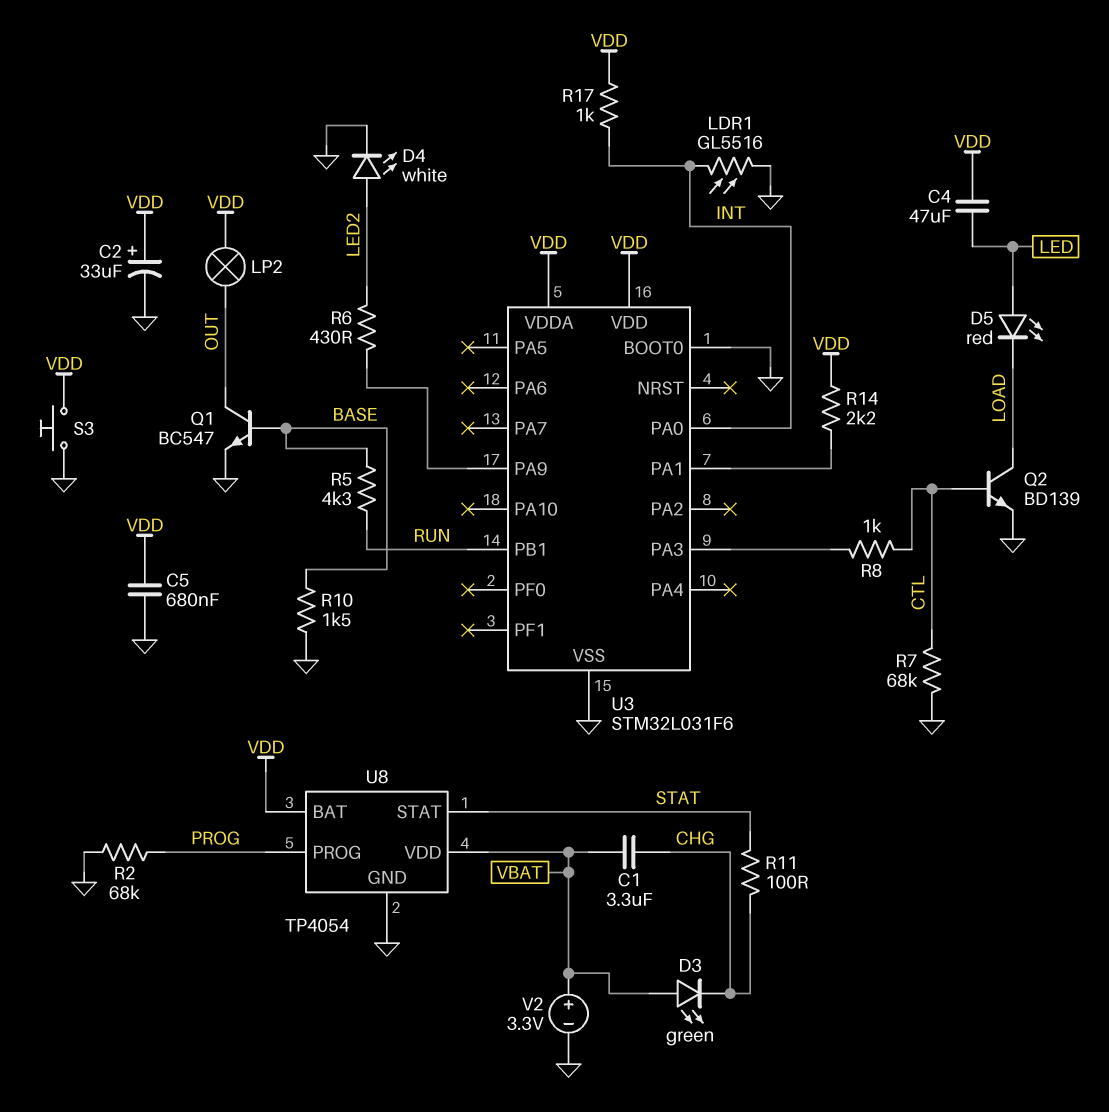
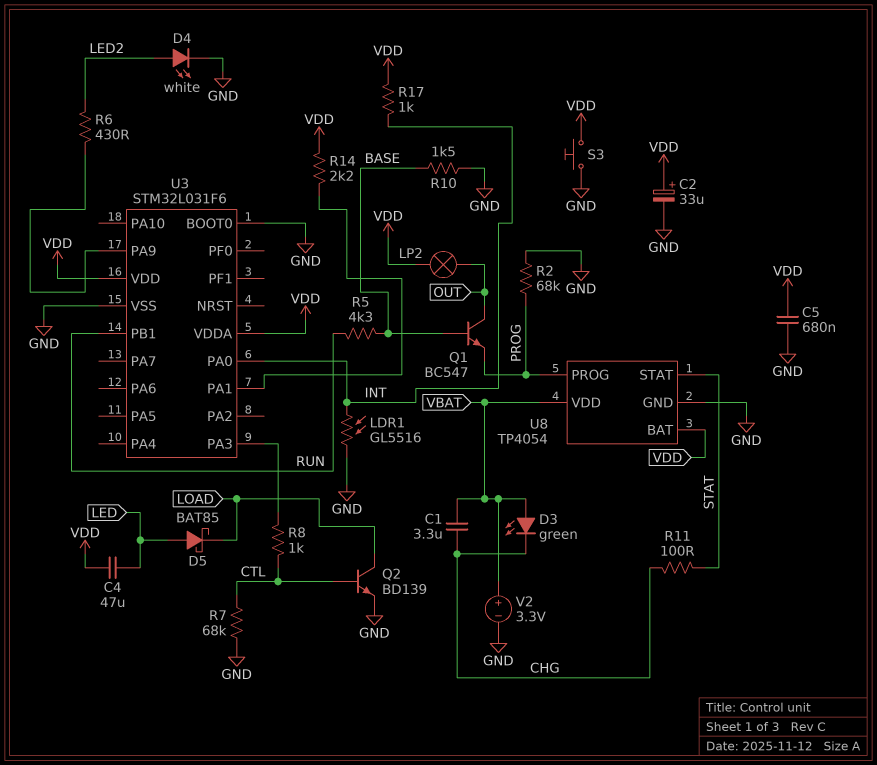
D5: LED red (A LED, K LOAD) -> schottky BAT85 (A LED, K LOAD)
Q1: NPN BC547 (B BASE, C OUT, E GND) -> NPN BC547 (B BASE, C OUT, E PROG)

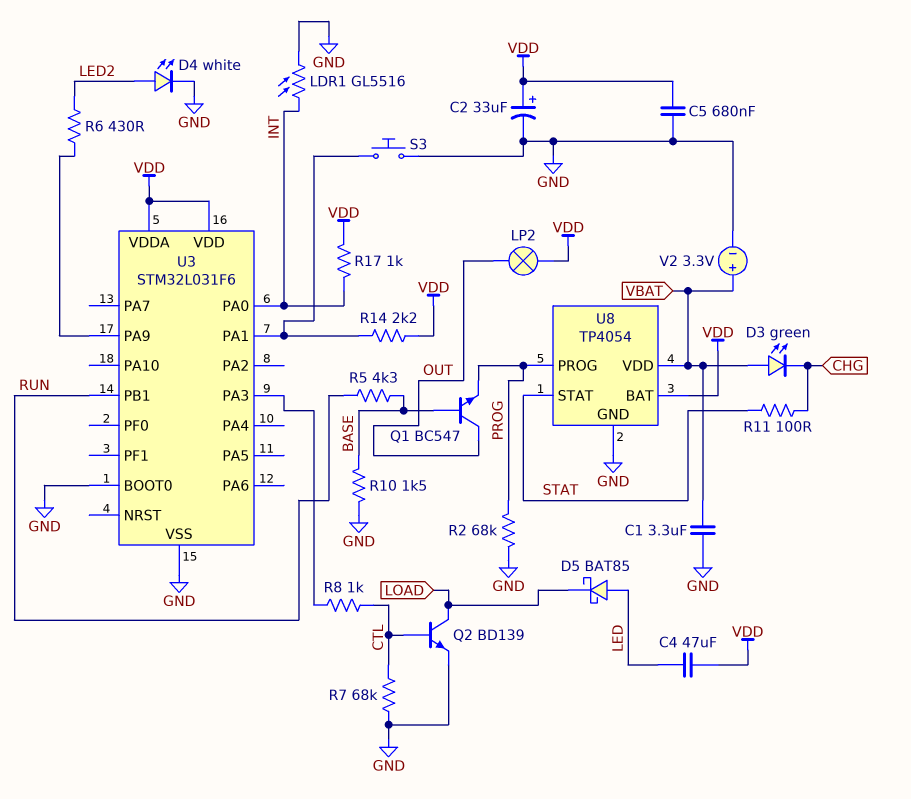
C1: 3.3uF (CHG, VBAT) -> 3.3uF (GND, VBAT)
S3: button (GND, VDD) -> button (GND, U3/PA1)

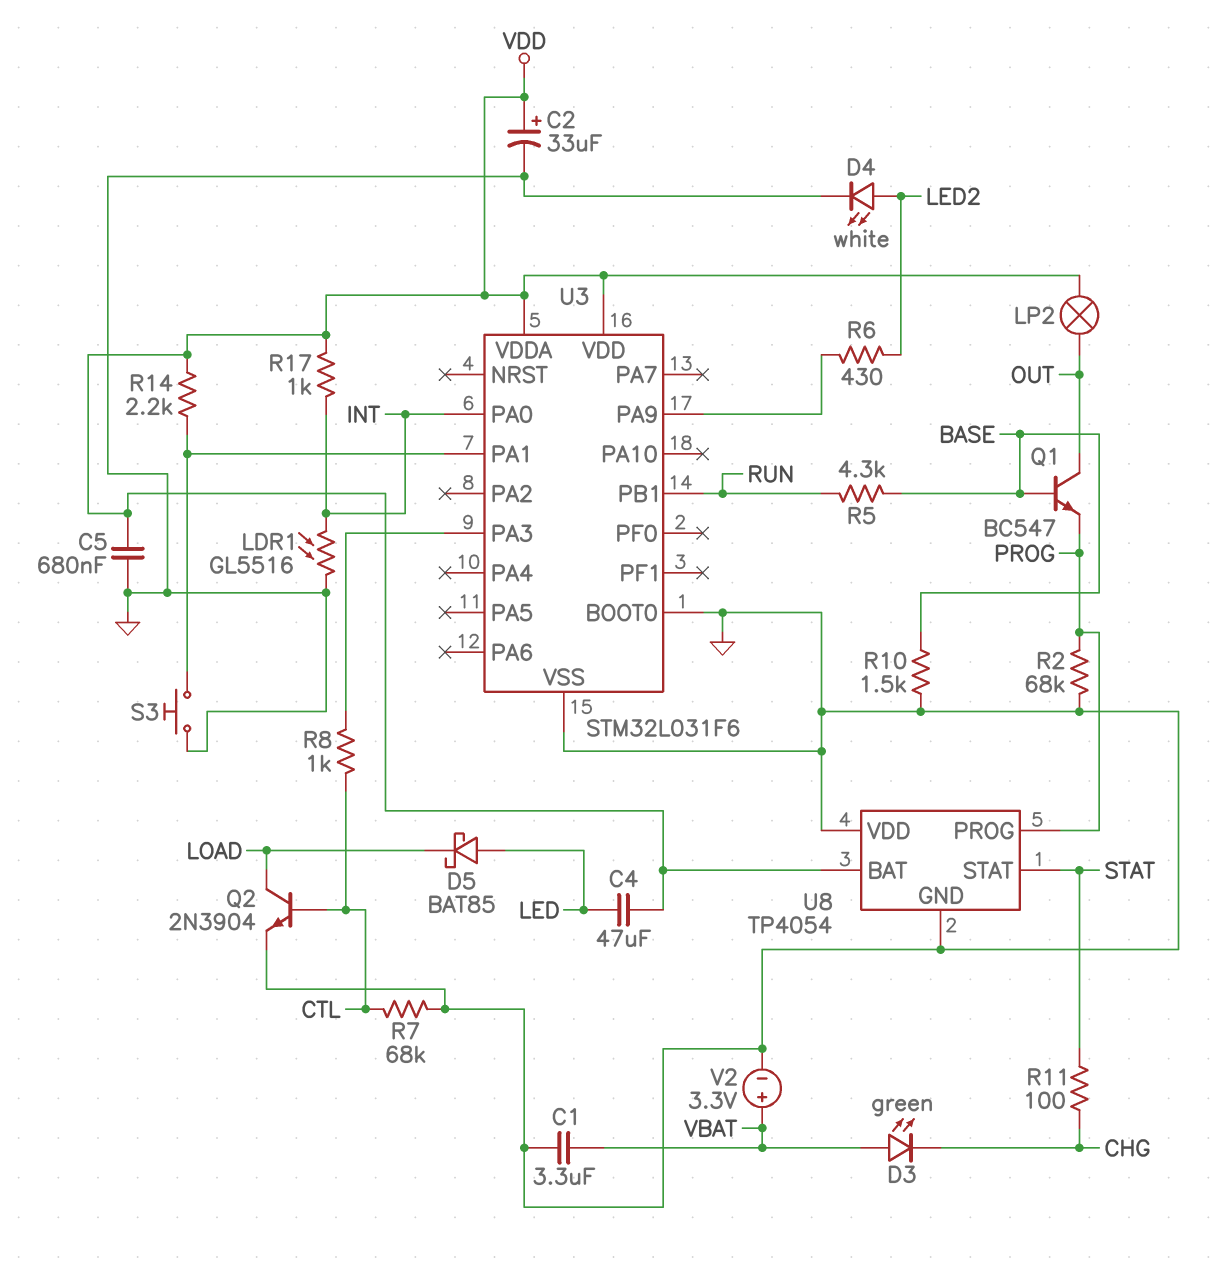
Q2: NPN BD139 (B CTL, C LOAD, E GND) -> NPN 2N3904 (B CTL, C LOAD, E GND)
U8 pin VDD: VBAT -> GND

